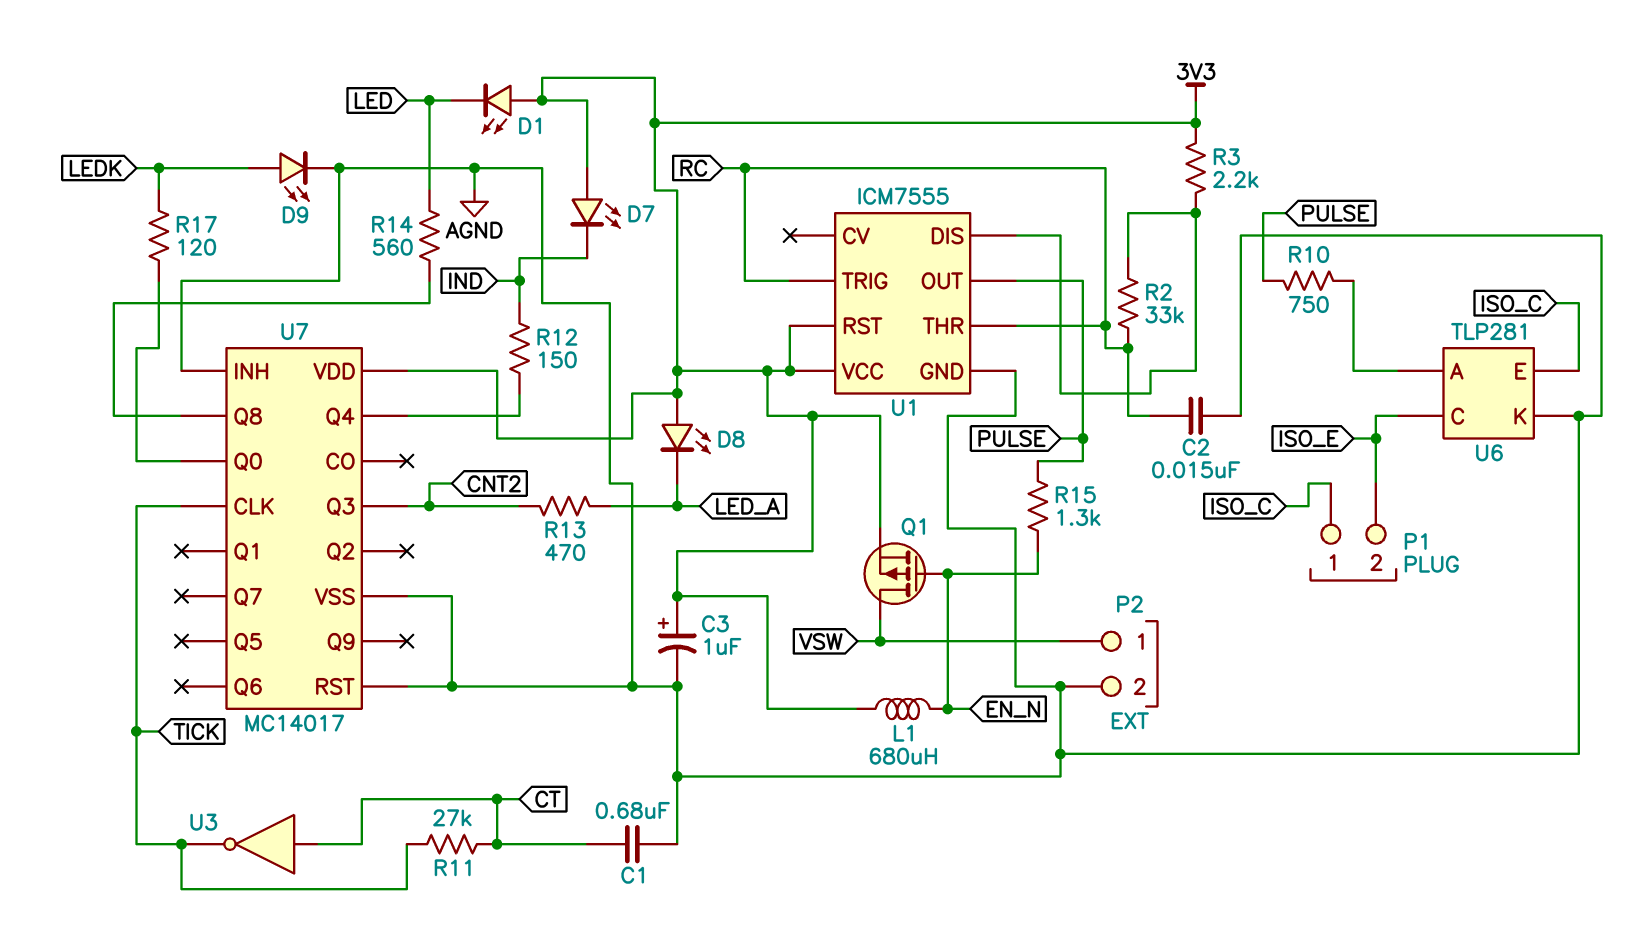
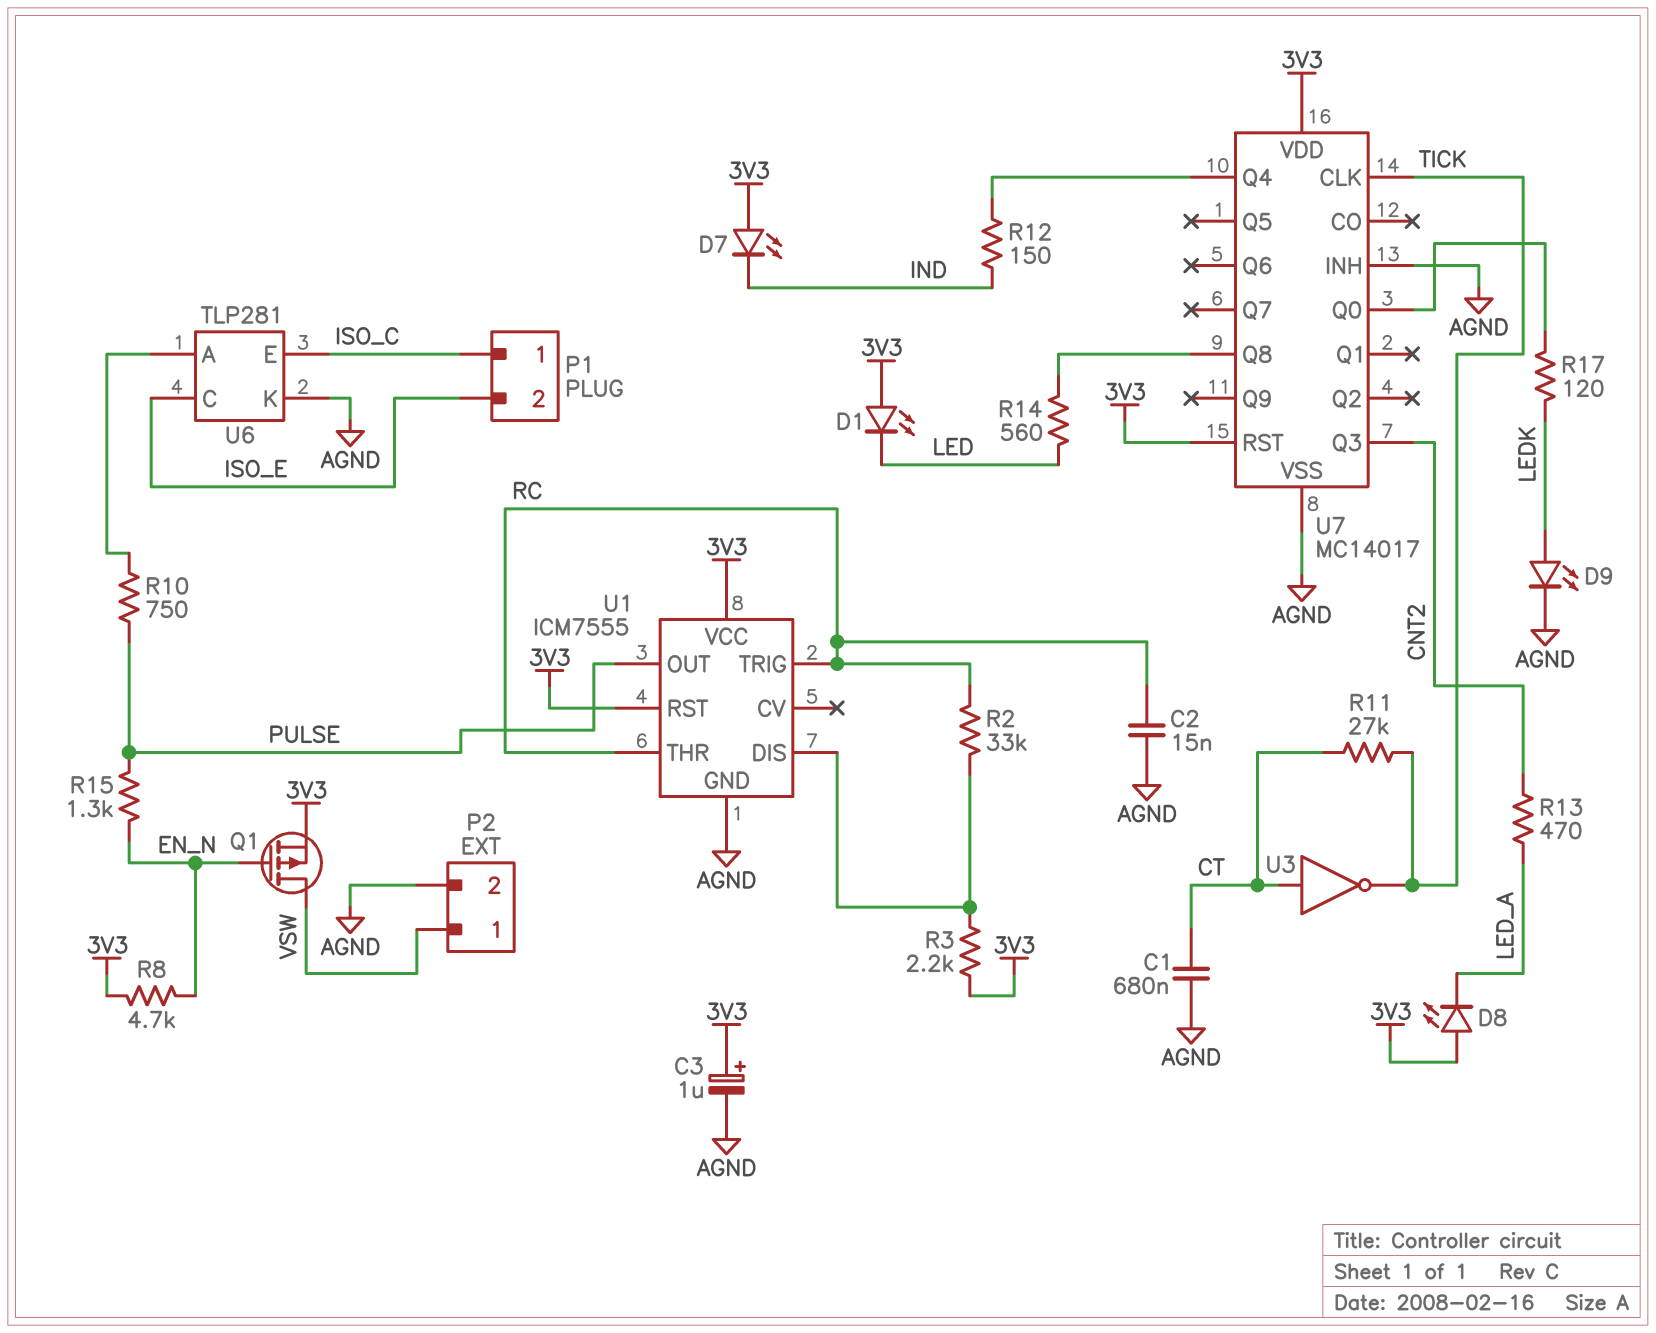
L1: 680uH (3V3, EN_N) -> none
R8: none -> 4.7k (3V3, EN_N)
U7 pin RST: AGND -> 3V3

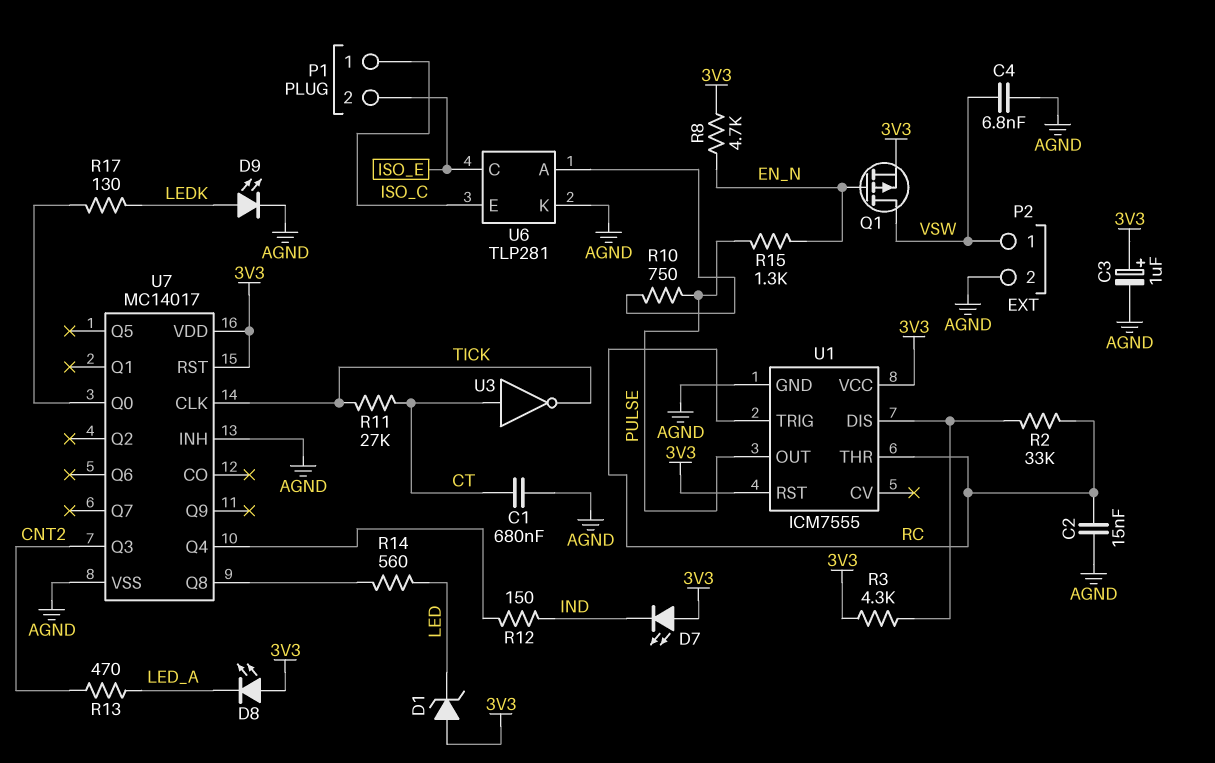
C4: none -> 6.8nF (AGND, VSW)
D1: LED (A 3V3, K LED) -> zener (A 3V3, K LED)
R3: 2.2k (3V3, U1/DIS) -> 4.3k (3V3, U1/DIS)
R17: 120 (LEDK, U7/Q0) -> 130 (LEDK, U7/Q0)

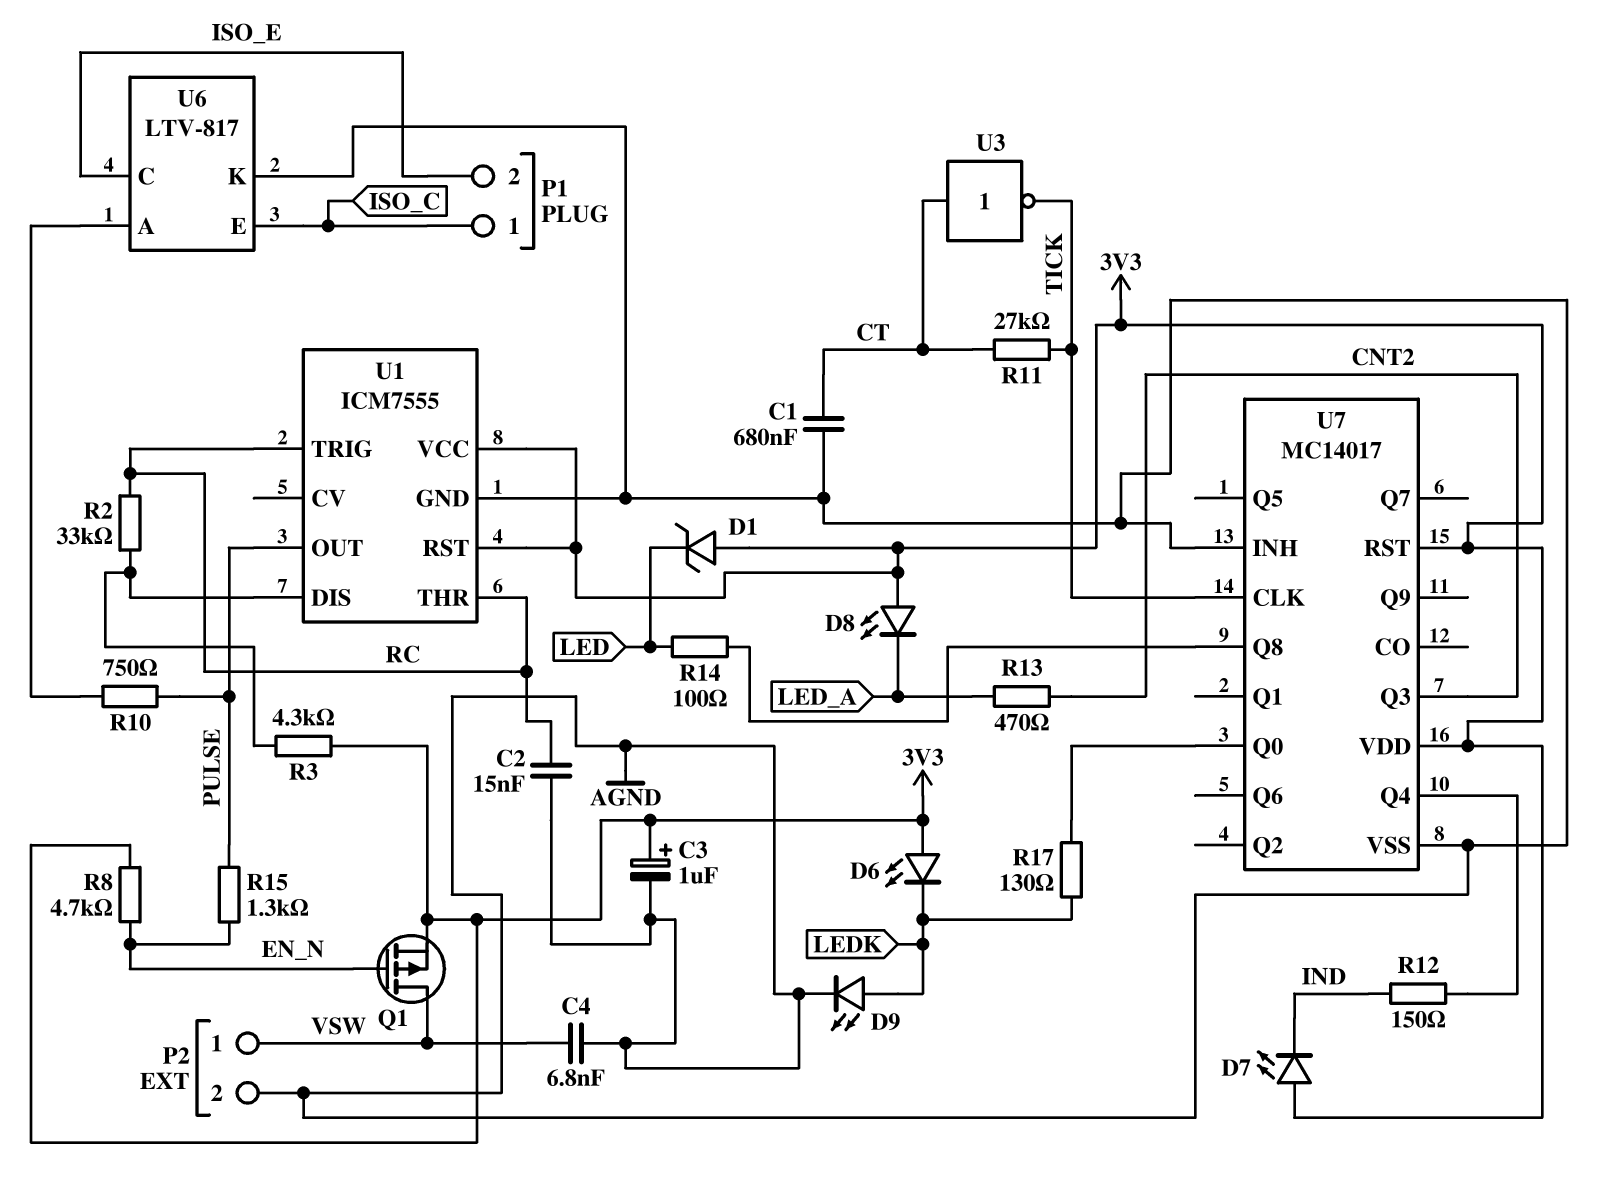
D6: none -> LED (A 3V3, K LEDK)
R14: 560 (LED, U7/Q8) -> 100 (LED, U7/Q8)
U6: TLP281 -> LTV-817

